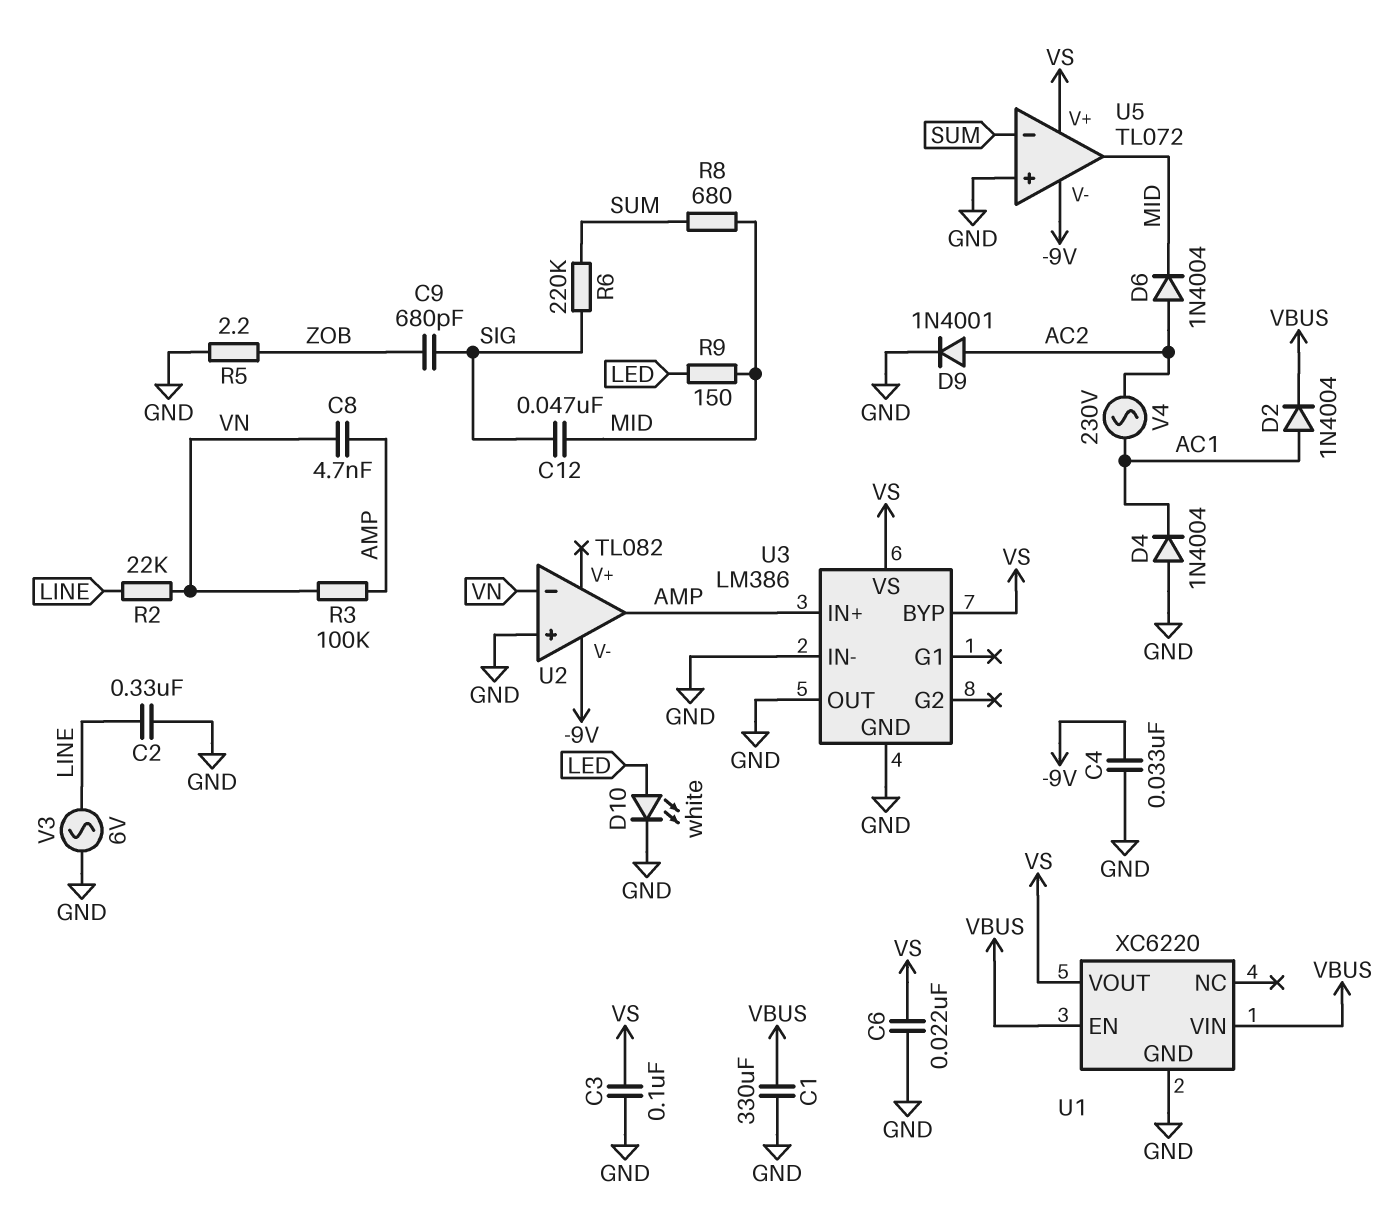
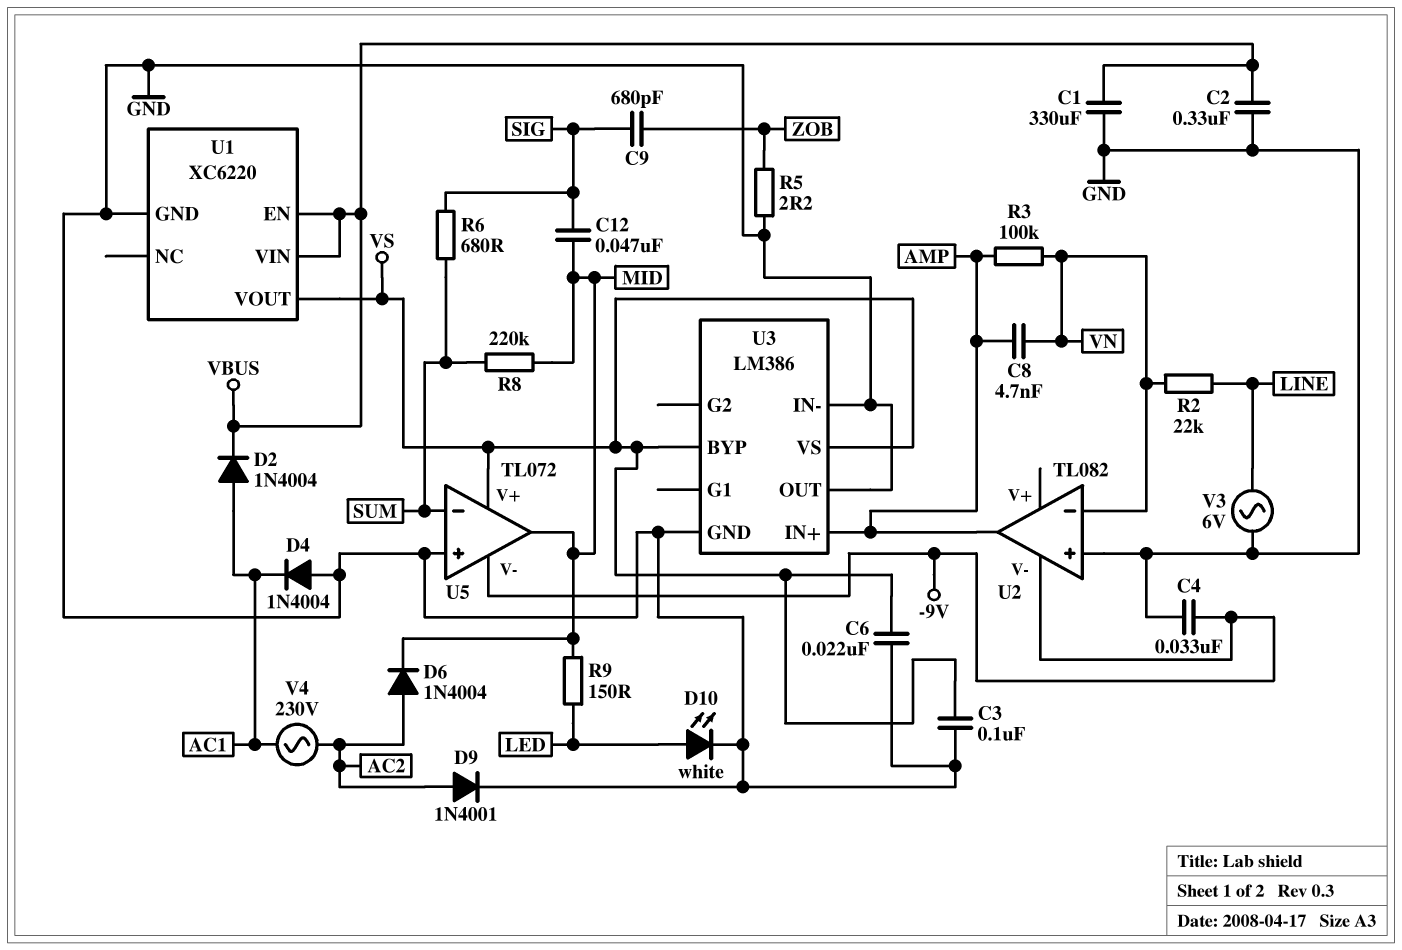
C2: 330nF (GND, LINE) -> 330nF (GND, VBUS)
R6: 220k (SIG, SUM) -> 680 (SIG, SUM)
R8: 680 (MID, SUM) -> 220k (MID, SUM)

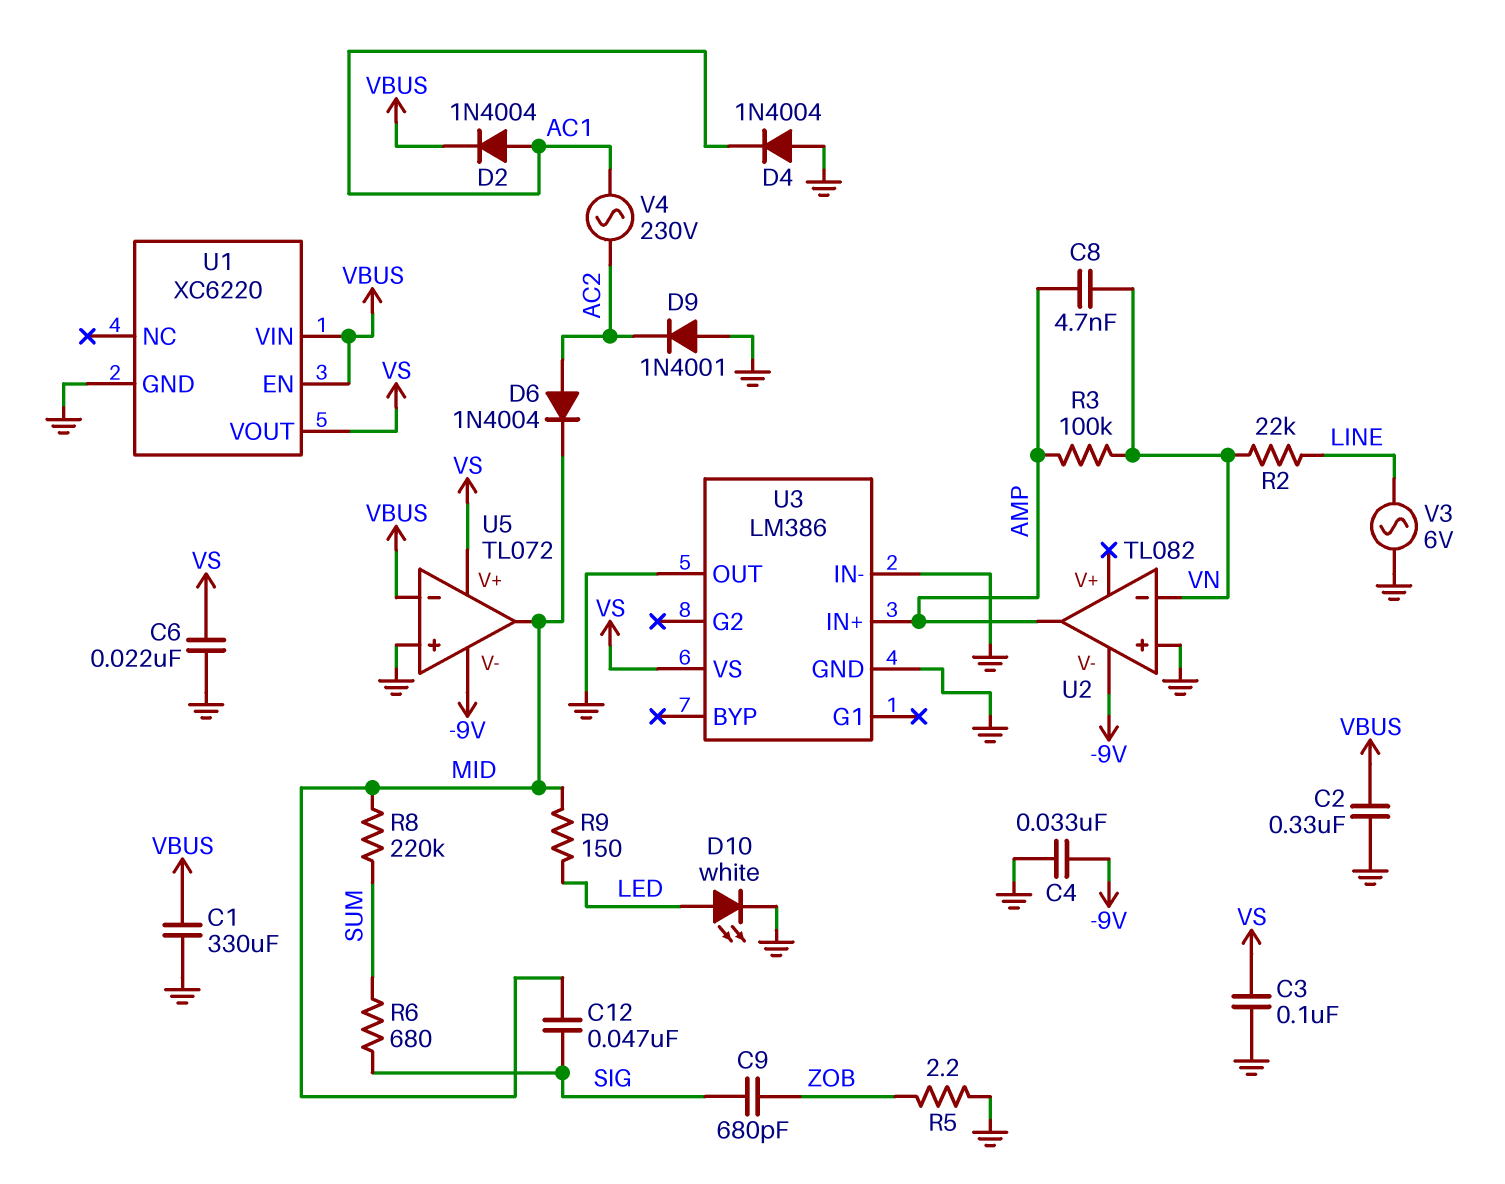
D9: diode 1N4001 (A AC2, K GND) -> diode 1N4001 (A GND, K AC2)
U3 pin BYP: VS -> none
U5 pin in-: SUM -> VBUS

